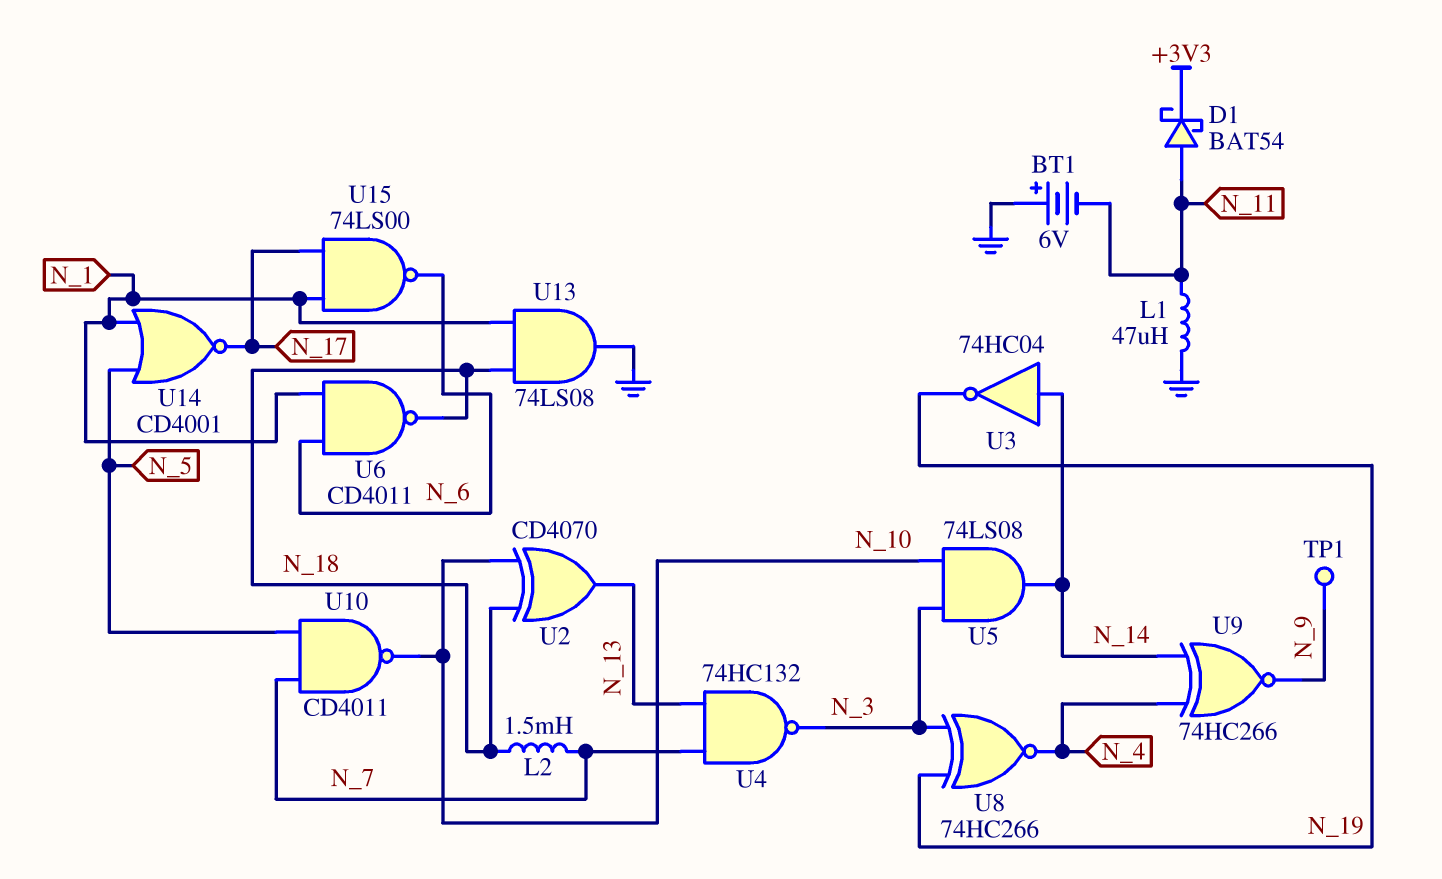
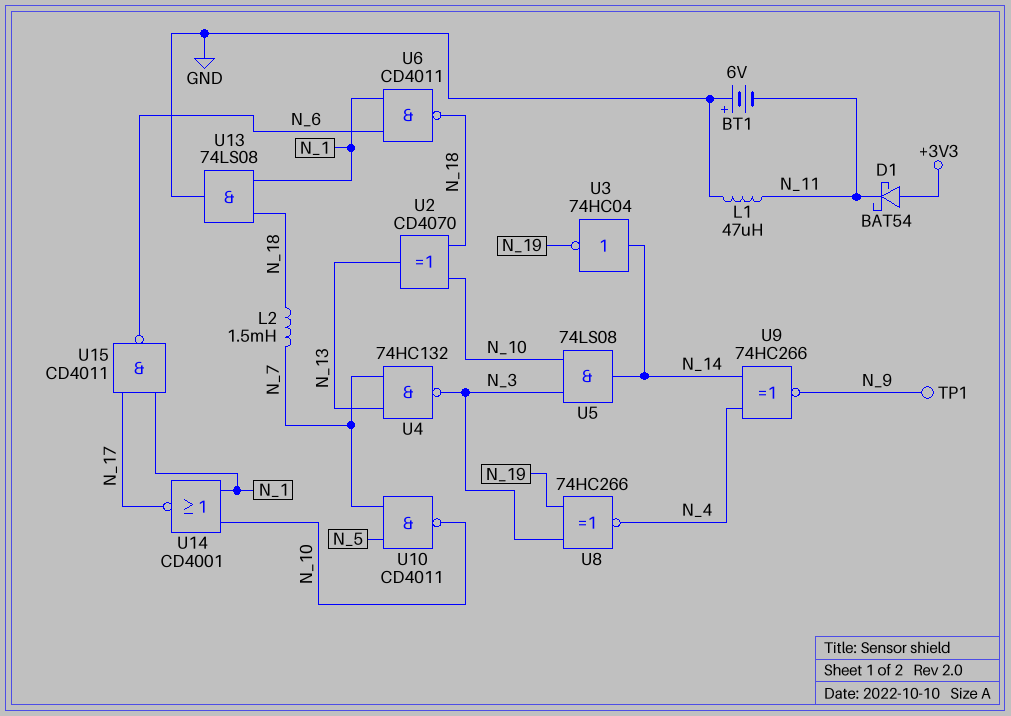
D1: schottky BAT54 (A N_11, K +3V3) -> schottky BAT54 (A +3V3, K N_11)
U14: NOR CD4001 (in N_1, in N_5, out N_17) -> NOR CD4001 (in N_1, in N_10, out N_17)
U15: NAND 74LS00 (in N_1, in N_17, out N_6) -> NAND CD4011 (in N_1, in N_17, out N_6)

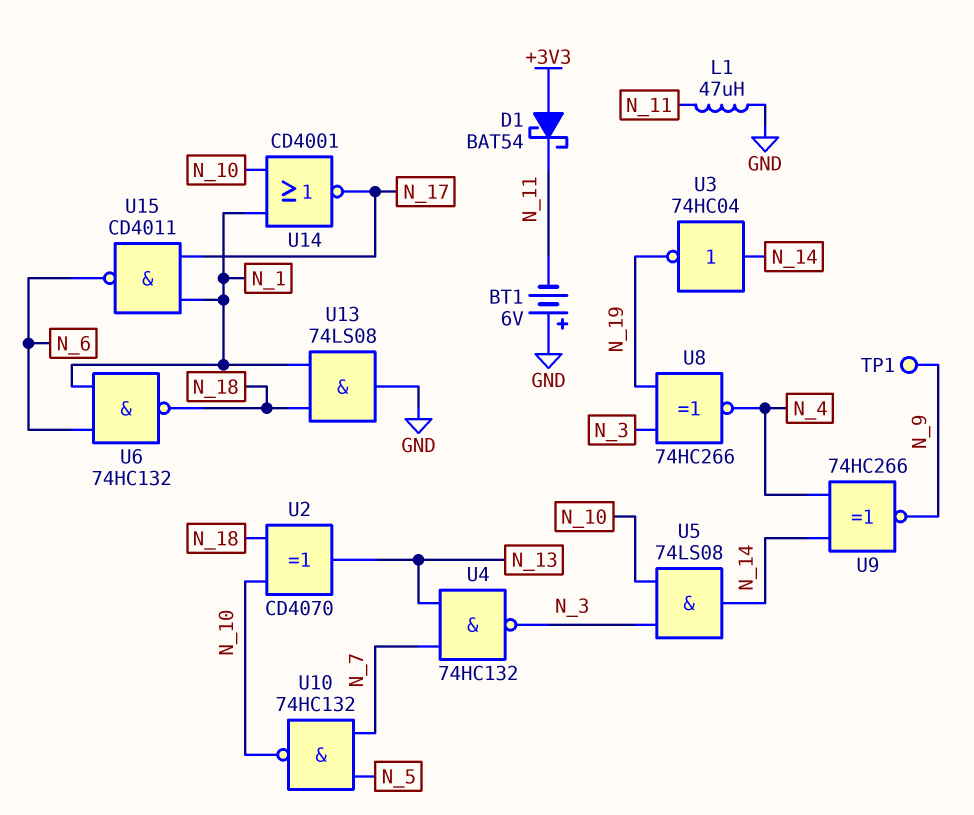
L2: 1.5mH (N_7, N_18) -> none
U6: NAND CD4011 (in N_1, in N_6, out N_18) -> NAND 74HC132 (in N_1, in N_6, out N_18)
U10: NAND CD4011 (in N_5, in N_7, out N_10) -> NAND 74HC132 (in N_5, in N_7, out N_10)

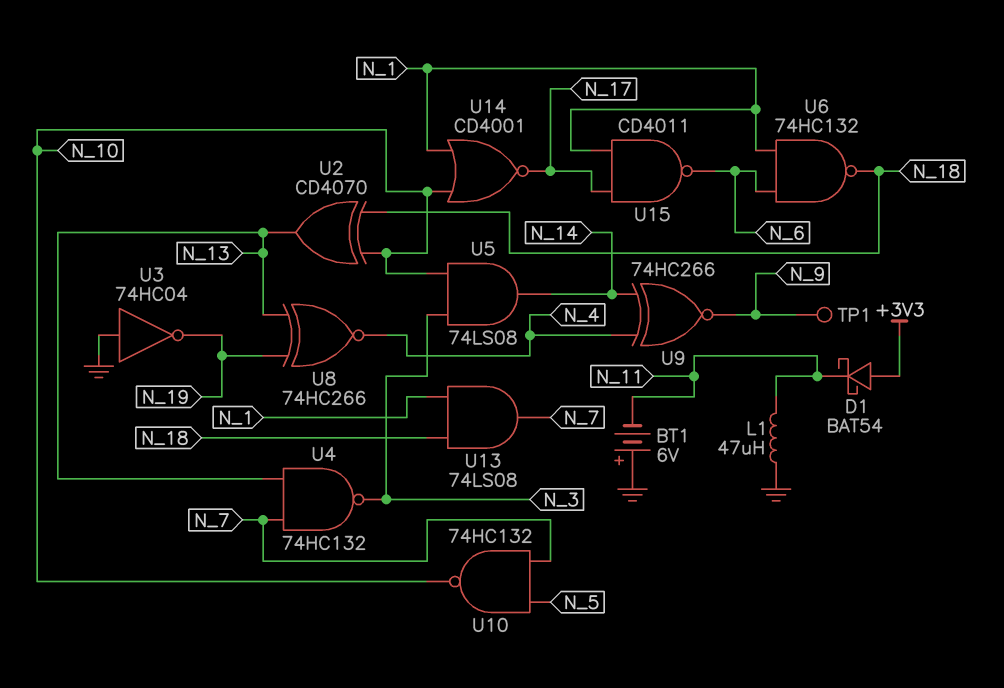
U3: NOT 74HC04 (in N_14, out N_19) -> NOT 74HC04 (in GND, out N_19)
U8: XNOR 74HC266 (in N_3, in N_19, out N_4) -> XNOR 74HC266 (in N_13, in N_19, out N_4)
U13: AND 74LS08 (in N_1, in N_18, out GND) -> AND 74LS08 (in N_1, in N_18, out N_7)

